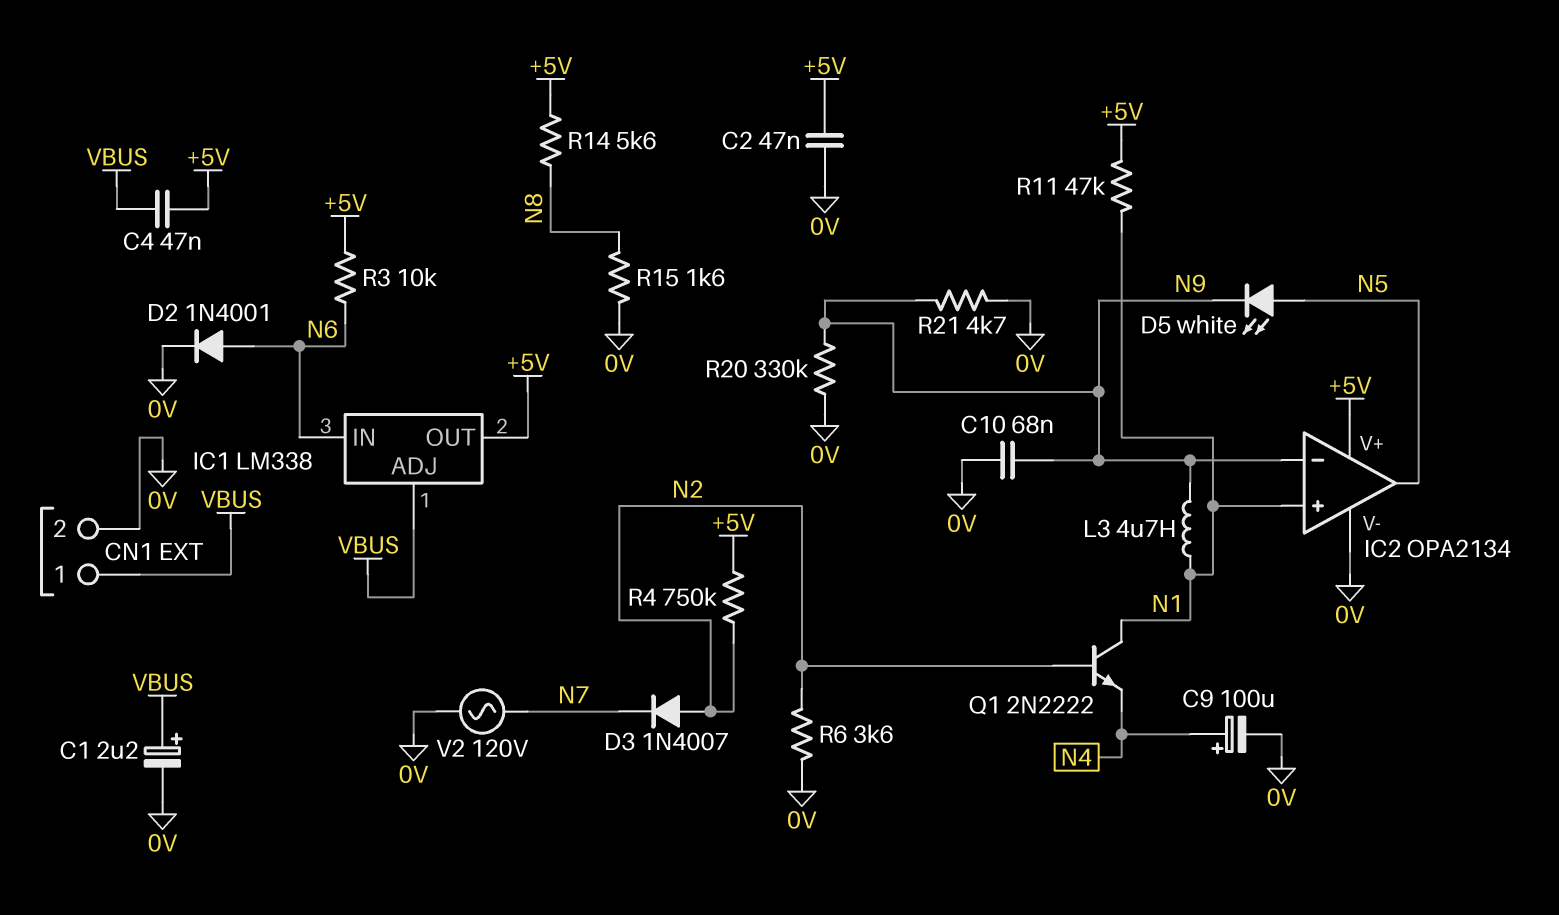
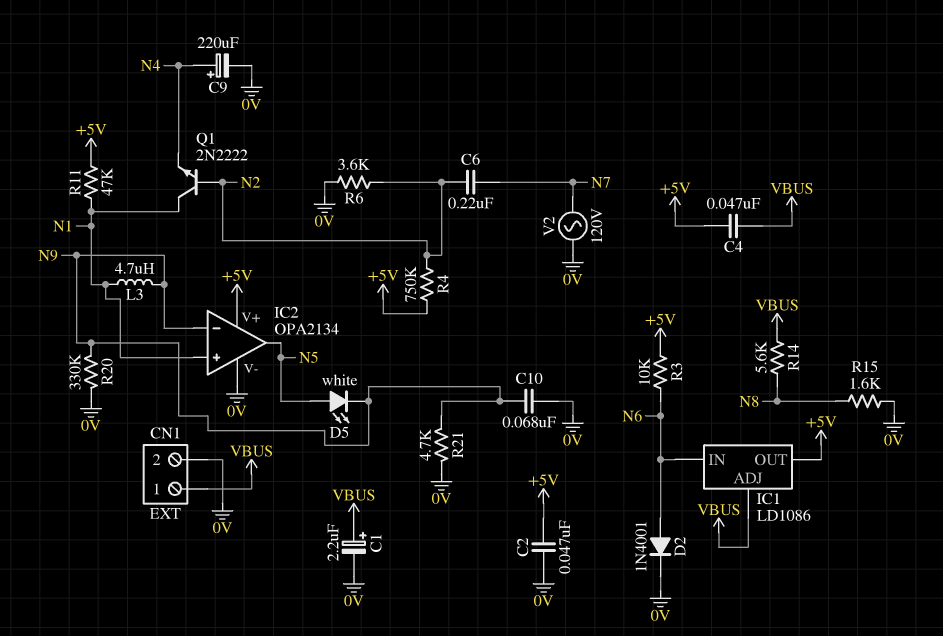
C6: none -> 220nF (N2, N7)
C9: 100uF (plus N4, minus 0V) -> 220uF (plus N4, minus 0V)
D3: diode 1N4007 (A N2, K N7) -> none
IC1: LM338 -> LD1086
R14: 5.6k (+5V, N8) -> 5.6k (N8, VBUS)

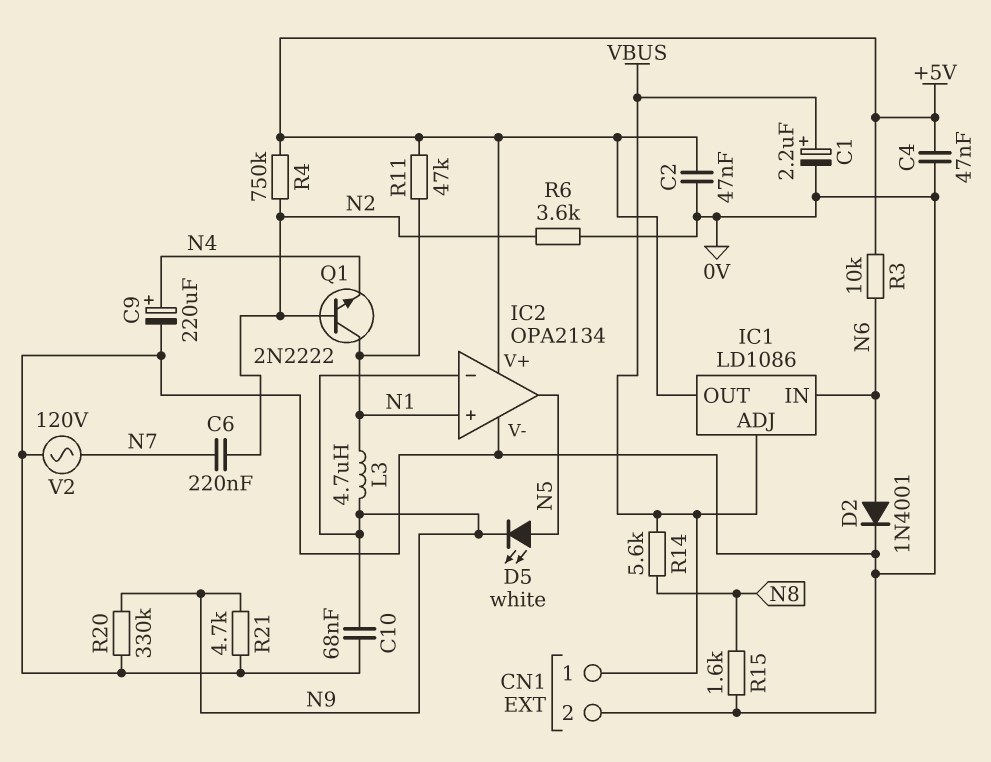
C4: 47nF (+5V, VBUS) -> 47nF (+5V, 0V)

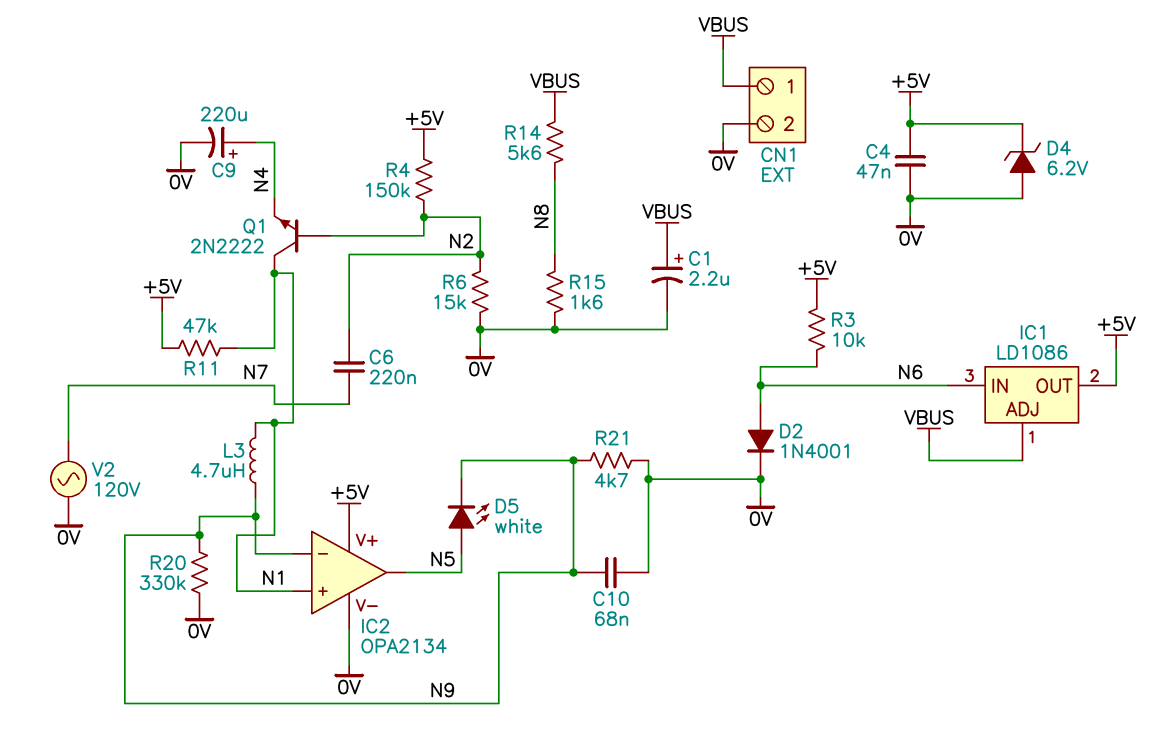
C2: 47nF (+5V, 0V) -> none
D4: none -> zener 6.2V (A 0V, K +5V)
R4: 750k (+5V, N2) -> 150k (+5V, N2)
R6: 3.6k (0V, N2) -> 15k (0V, N2)

